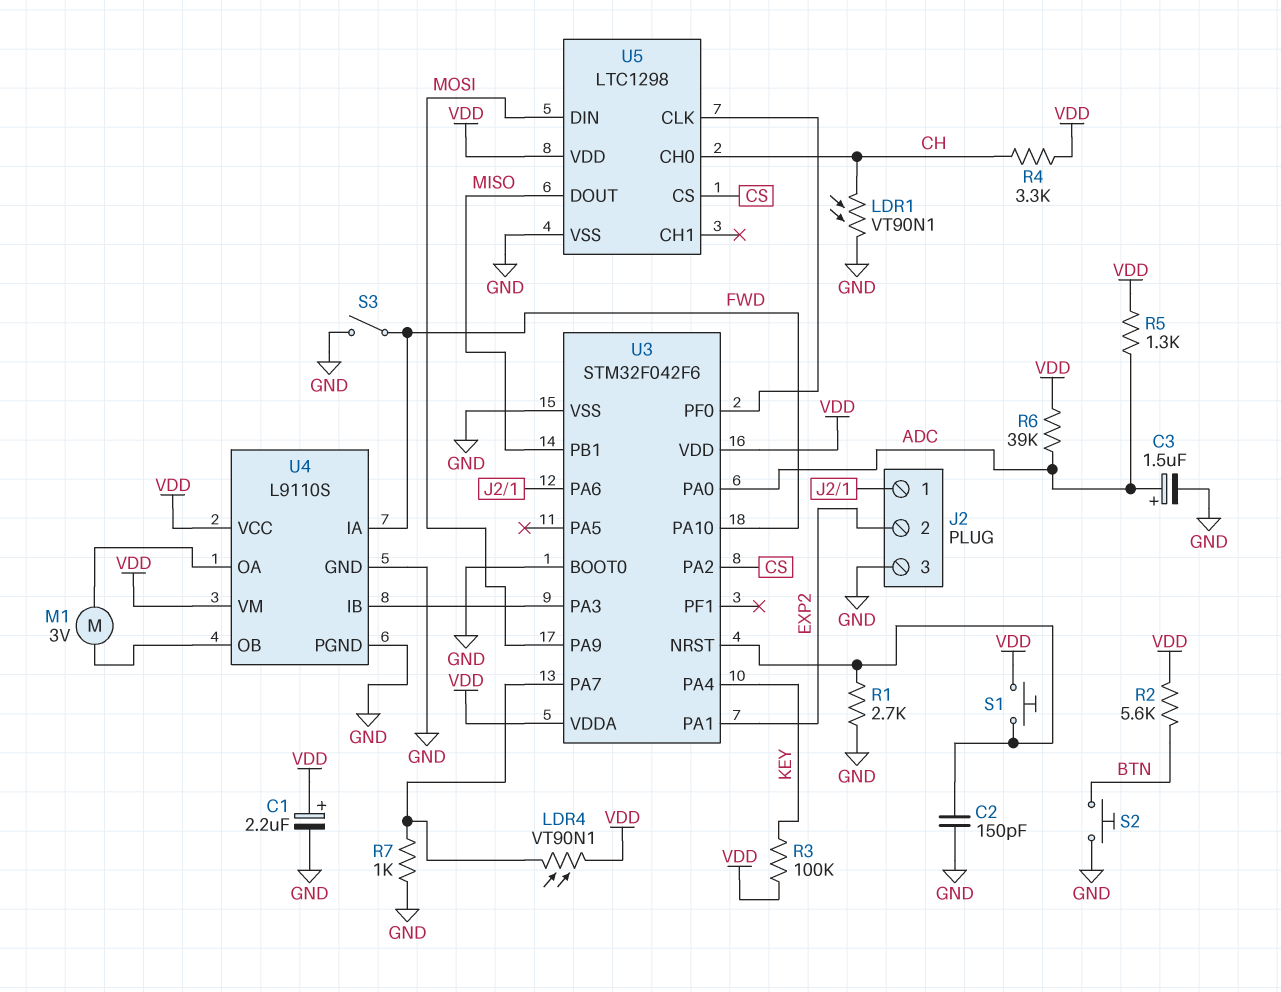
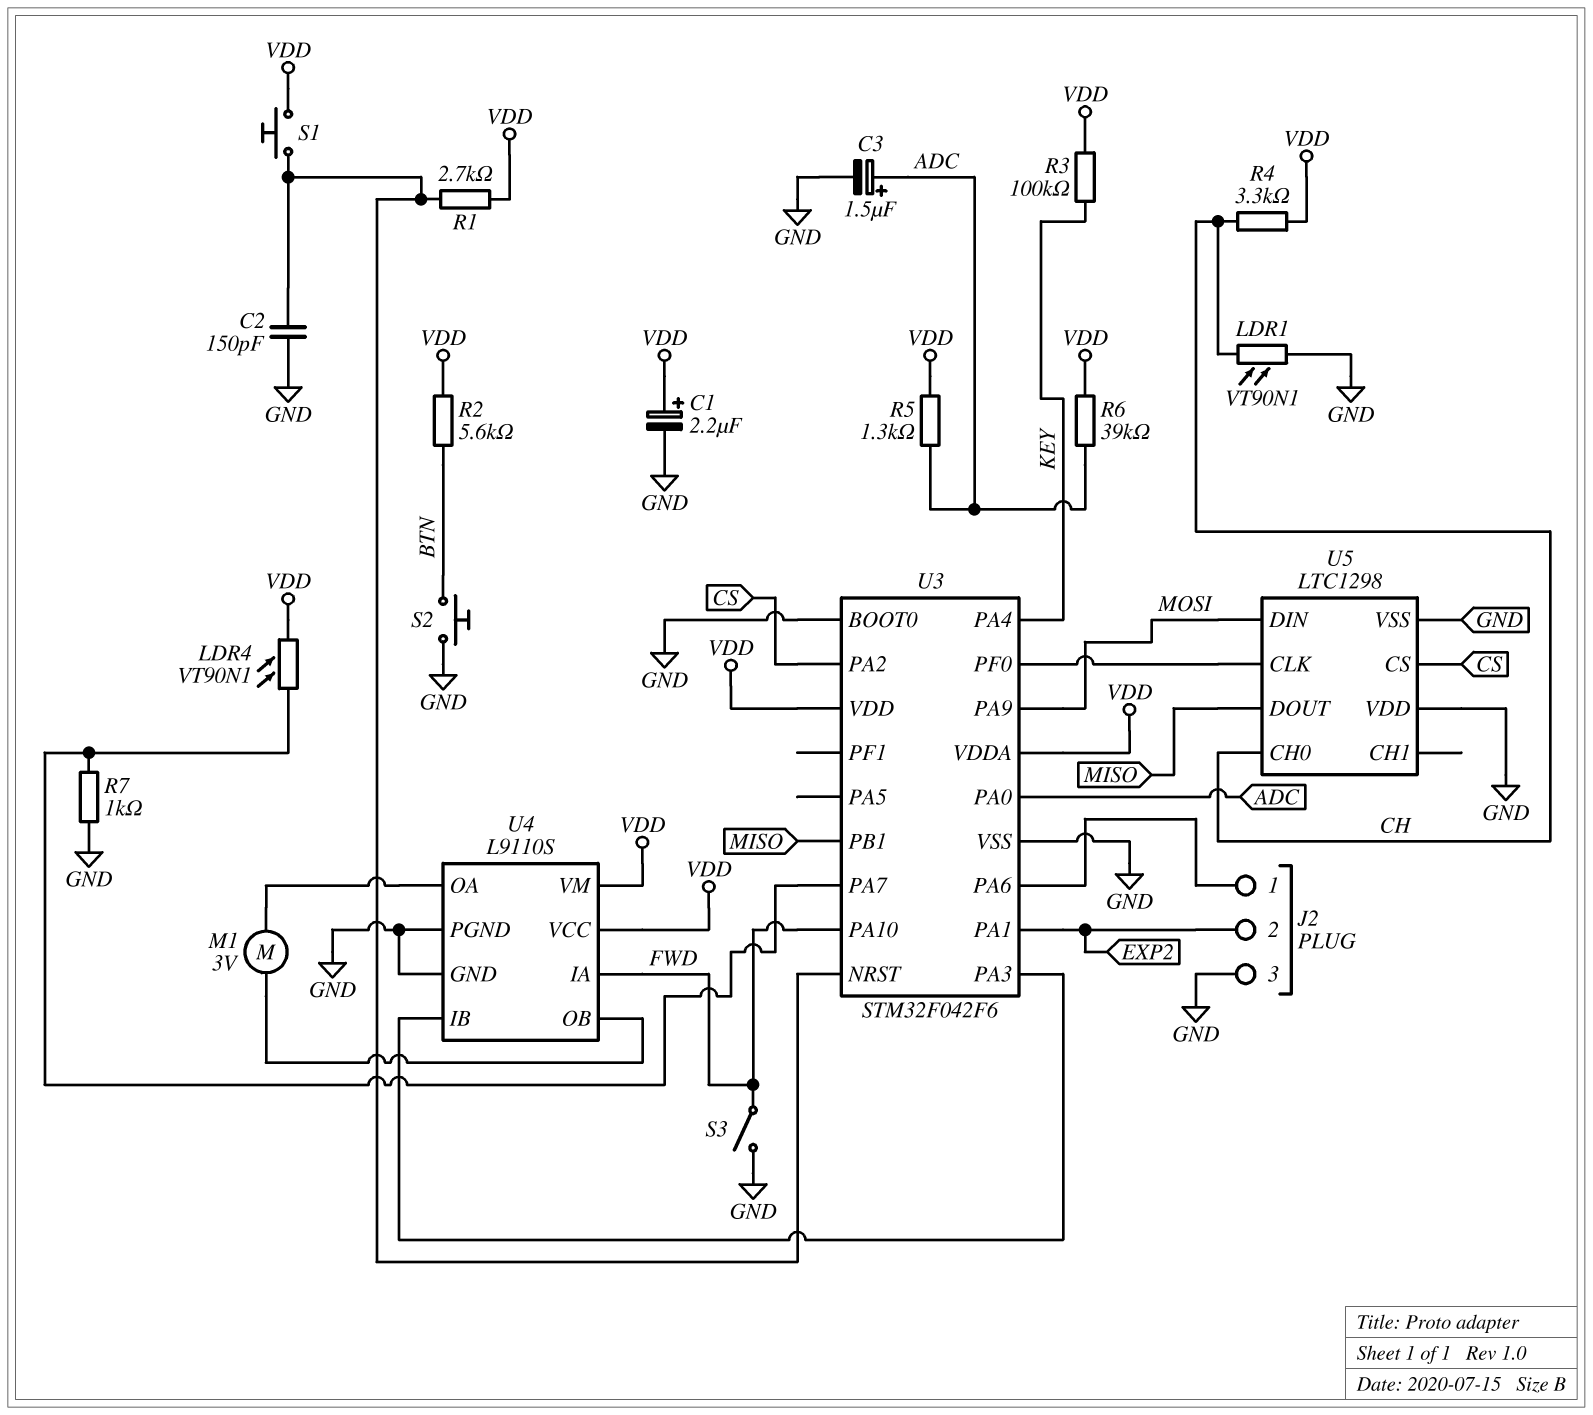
R1: 2.7k (GND, U3/NRST) -> 2.7k (U3/NRST, VDD)
U5 pin VDD: VDD -> GND

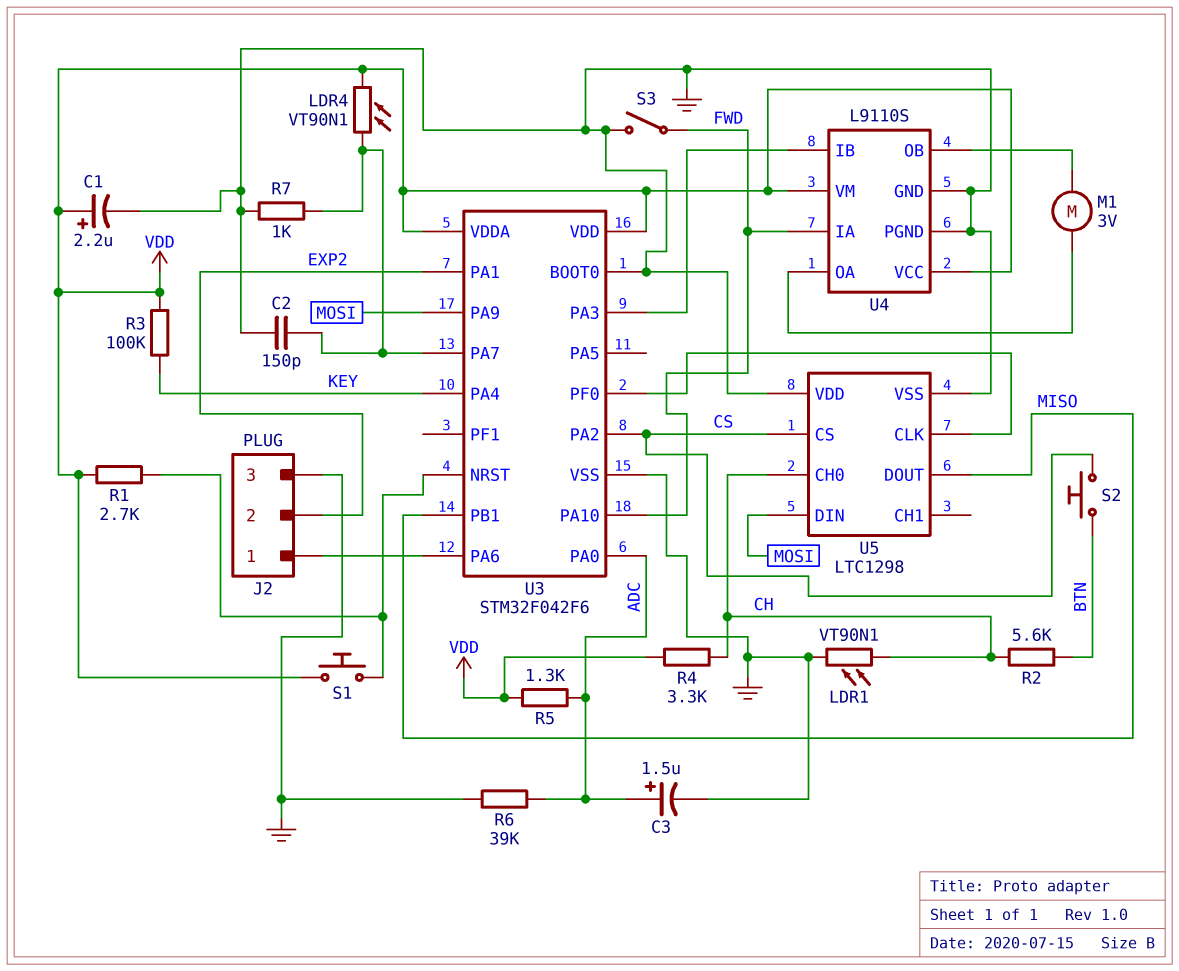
C2: 150pF (GND, U3/NRST) -> 150pF (GND, U3/PA7)
R2: 5.6k (BTN, VDD) -> 5.6k (BTN, CH)
R6: 39k (ADC, VDD) -> 39k (ADC, GND)
S2: button (BTN, GND) -> button (BTN, CS)

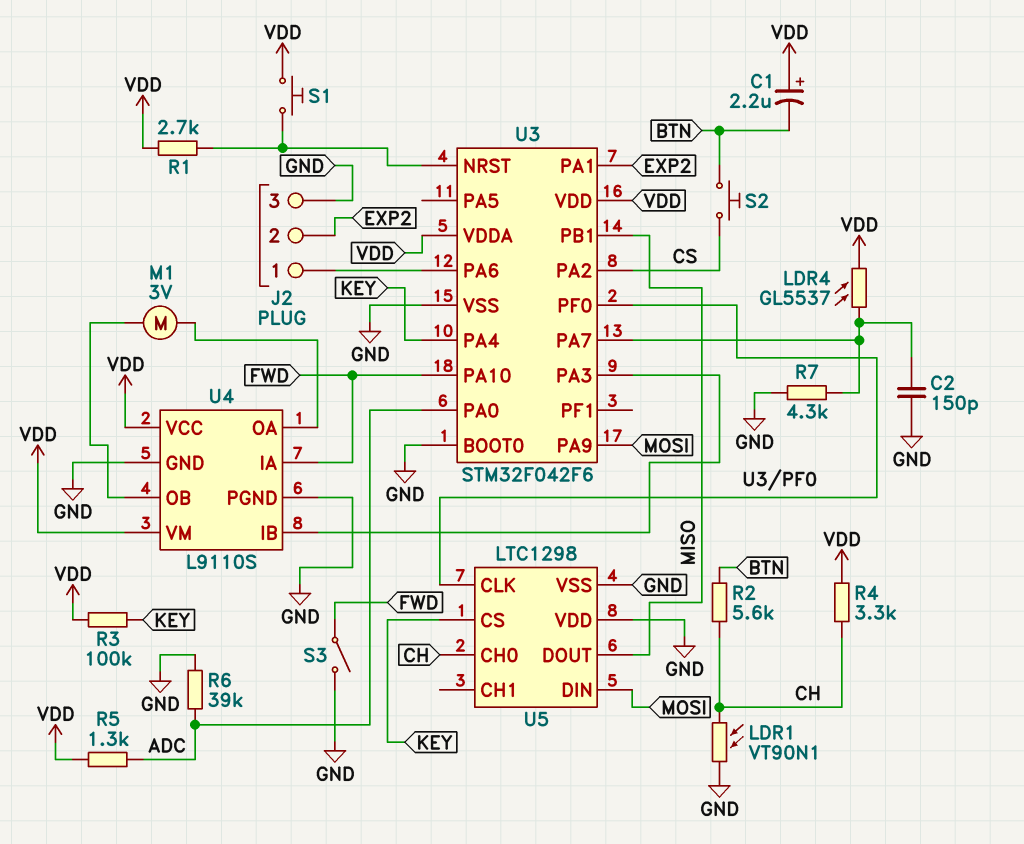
C1: 2.2uF (plus VDD, minus GND) -> 2.2uF (plus VDD, minus BTN)
C3: 1.5uF (plus ADC, minus GND) -> none
LDR4: VT90N1 (U3/PA7, VDD) -> GL5537 (U3/PA7, VDD)
R7: 1k (GND, U3/PA7) -> 4.3k (GND, U3/PA7)
U5 pin CS: CS -> KEY

